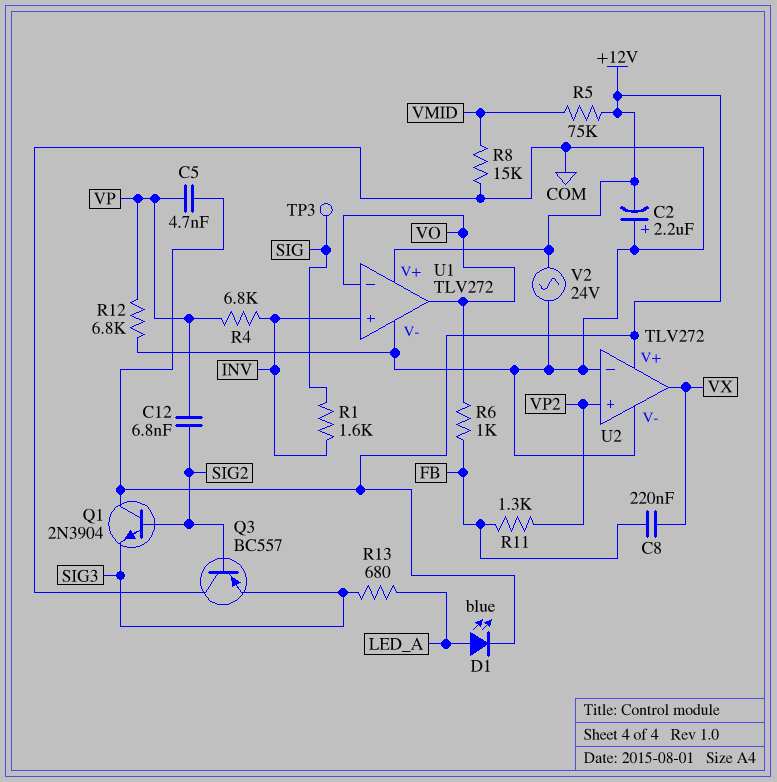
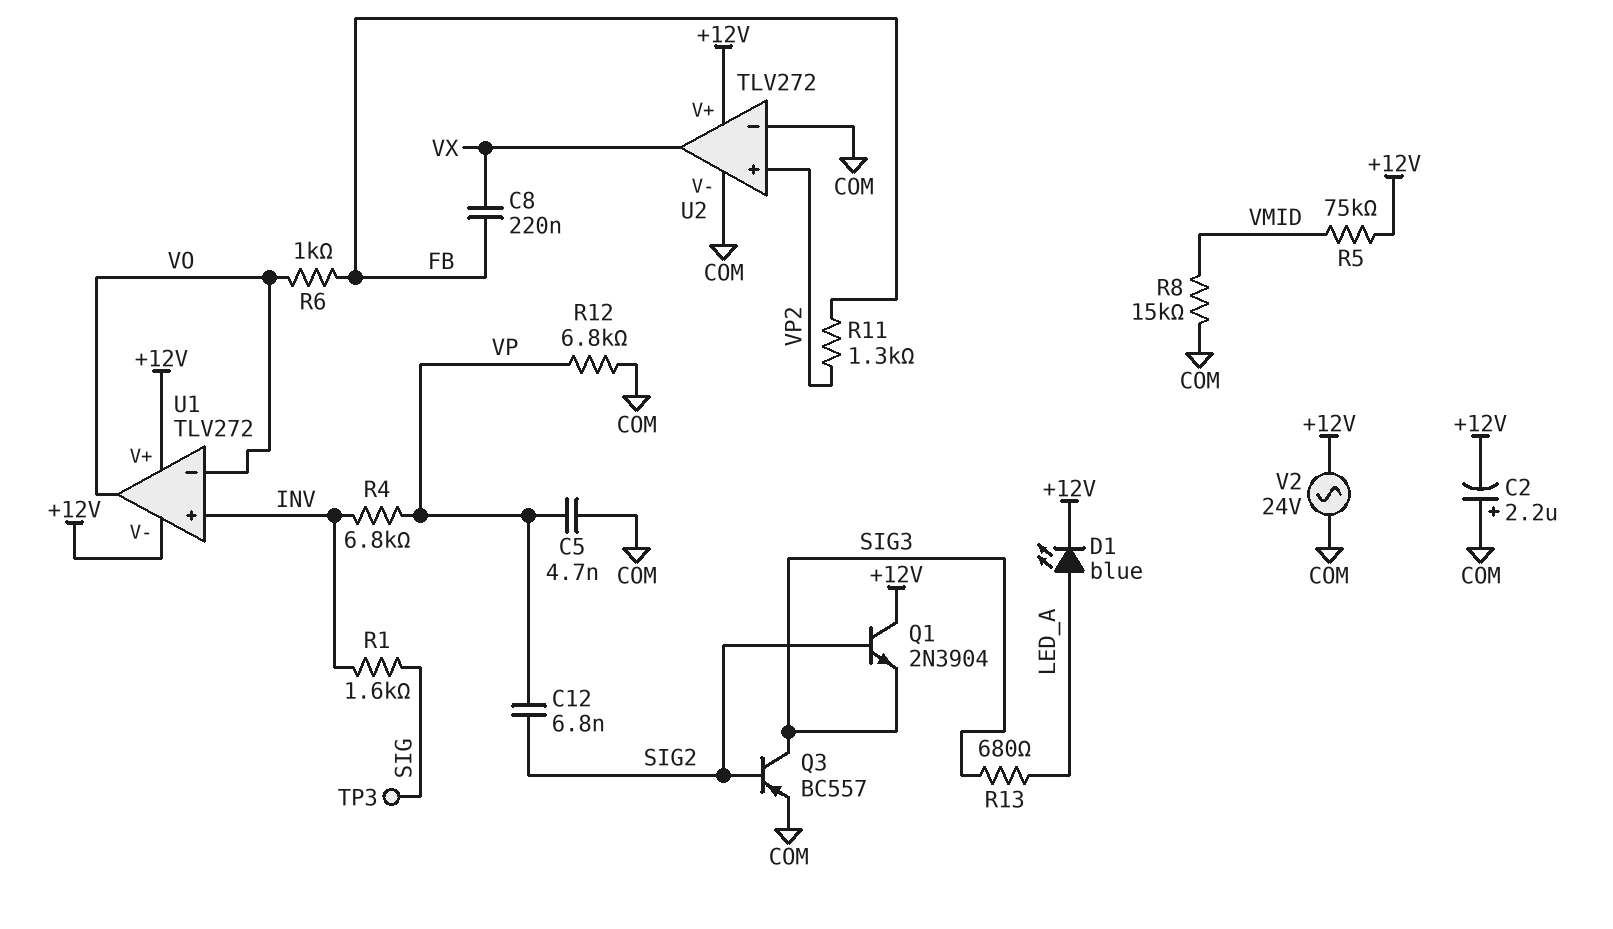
C5: 4.7nF (+12V, VP) -> 4.7nF (COM, VP)
Q3: PNP BC557 (B SIG2, C COM, E SIG3) -> PNP BC557 (B SIG2, C SIG3, E COM)
U1 pin V-: COM -> +12V

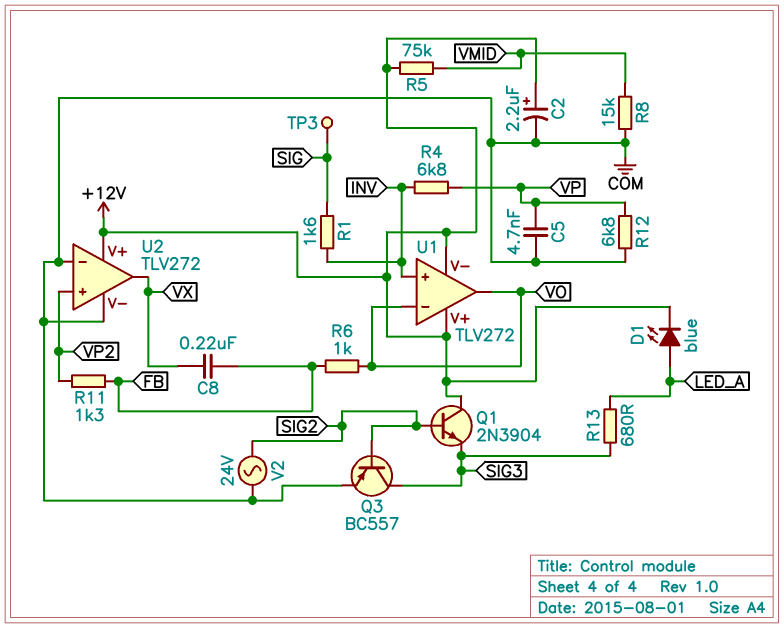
C2: 2.2uF (plus COM, minus +12V) -> 2.2uF (plus +12V, minus COM)
C12: 6.8nF (SIG2, VP) -> none
V2: AC 24V (+12V, COM) -> AC 24V (COM, SIG2)

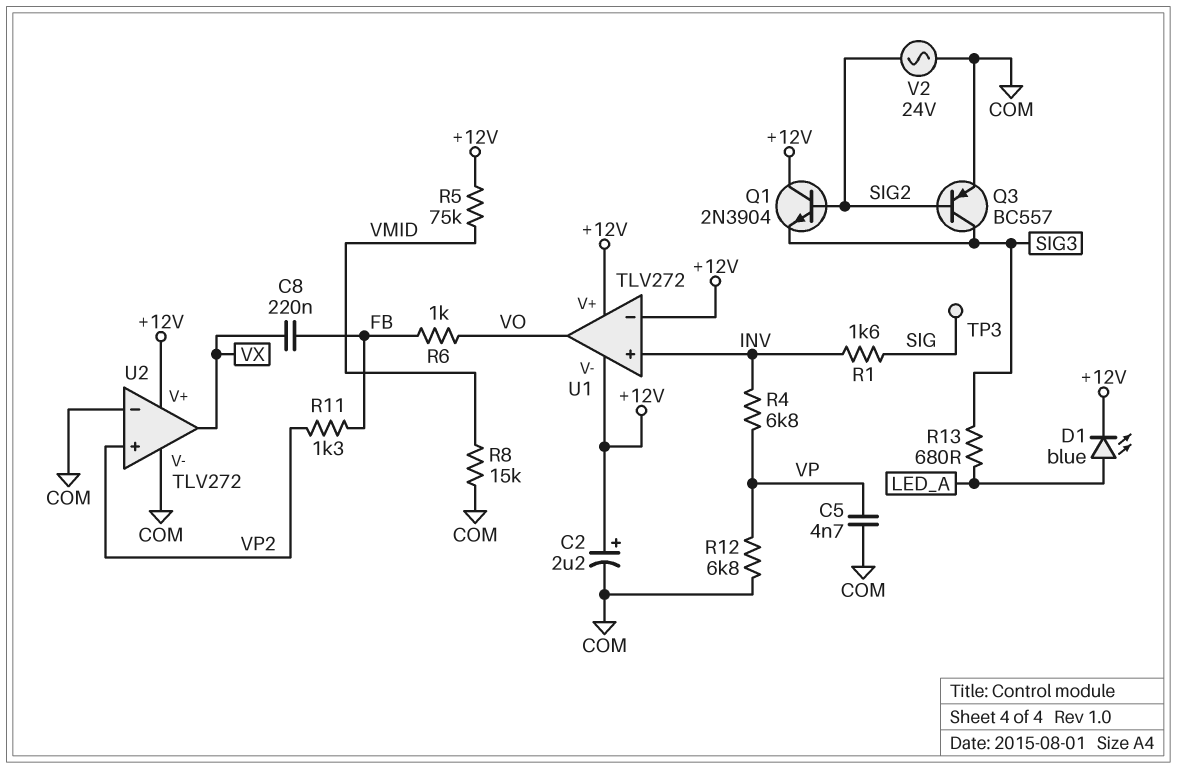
U1 pin in-: VO -> +12V

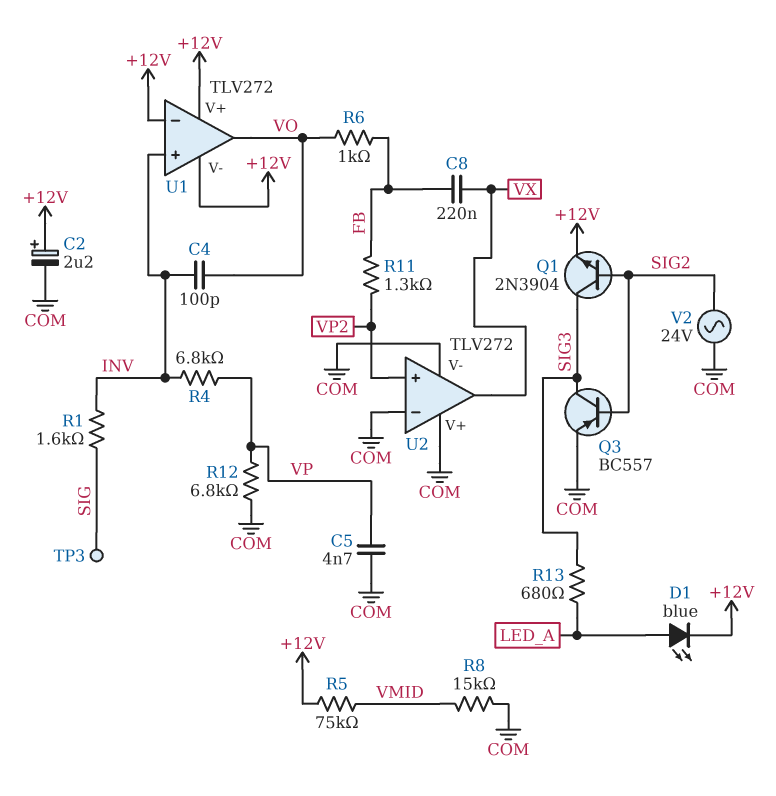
C4: none -> 100pF (INV, VO)
Q1: NPN 2N3904 (B SIG2, C +12V, E SIG3) -> NPN 2N3904 (B SIG2, C SIG3, E +12V)
U2 pin V+: +12V -> COM

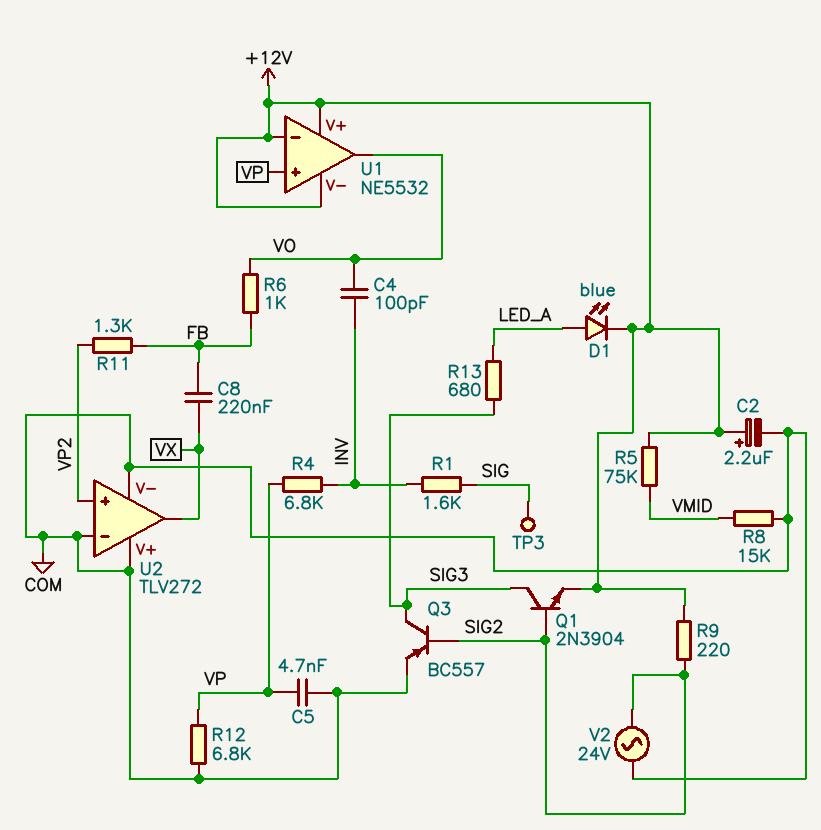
R9: none -> 220 (+12V, SIG2)
U1: TLV272 -> NE5532
U1 pin in+: INV -> VP

